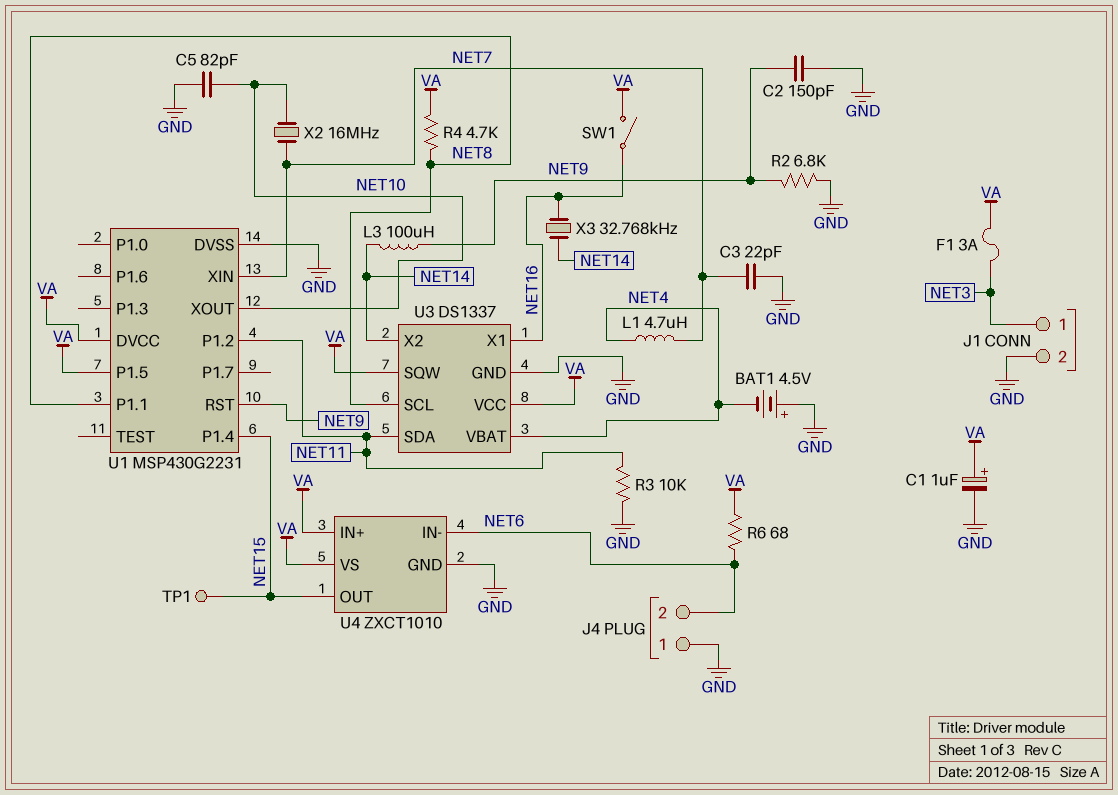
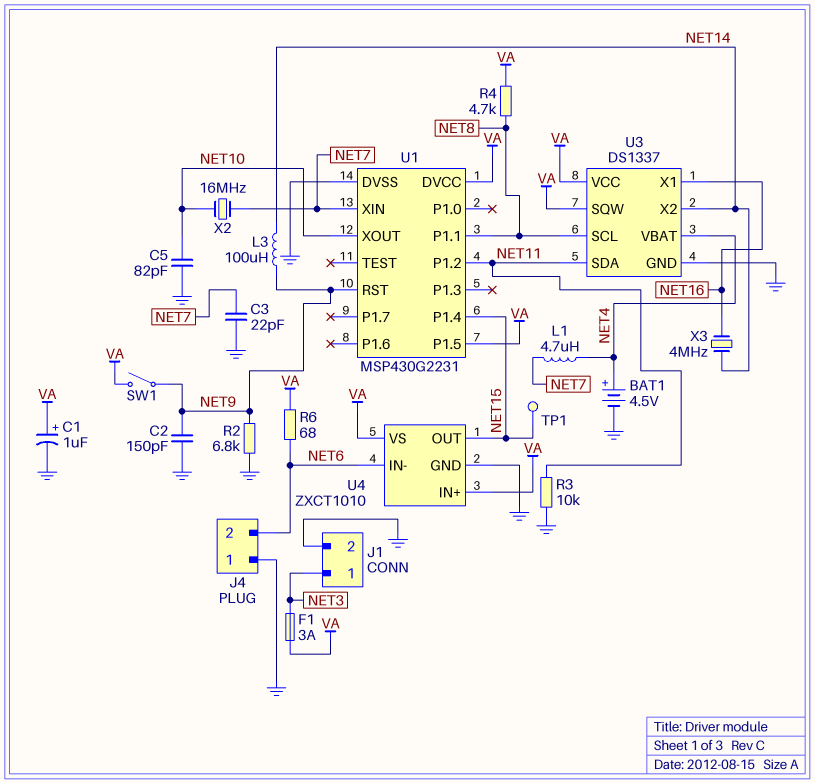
BAT1: 4.5V (plus GND, minus NET4) -> 4.5V (plus NET4, minus GND)
SW1: switch (NET16, VA) -> switch (NET9, VA)
X3: 32.768kHz (NET14, NET16) -> 4MHz (NET14, NET16)

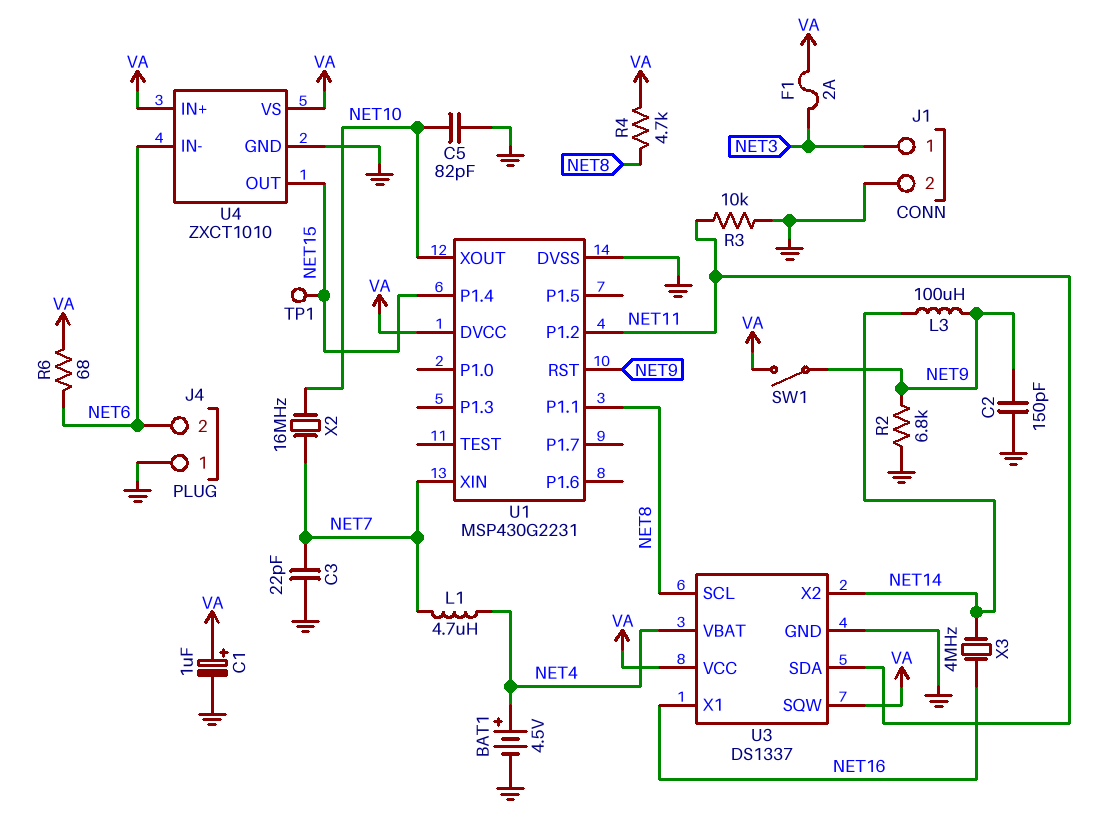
F1: 3A (NET3, VA) -> 2A (NET3, VA)
U1 pin P1.5: VA -> none

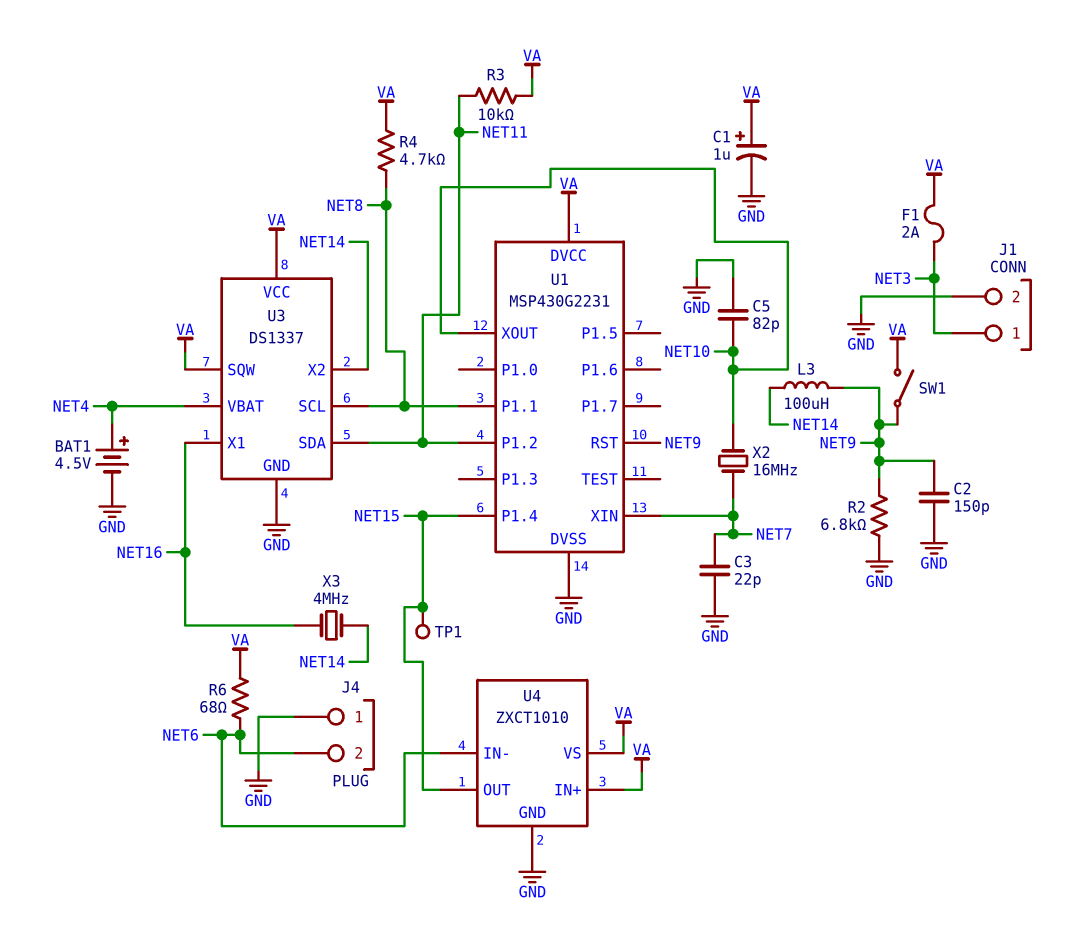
L1: 4.7uH (NET4, NET7) -> none
R3: 10k (GND, NET11) -> 10k (NET11, VA)

